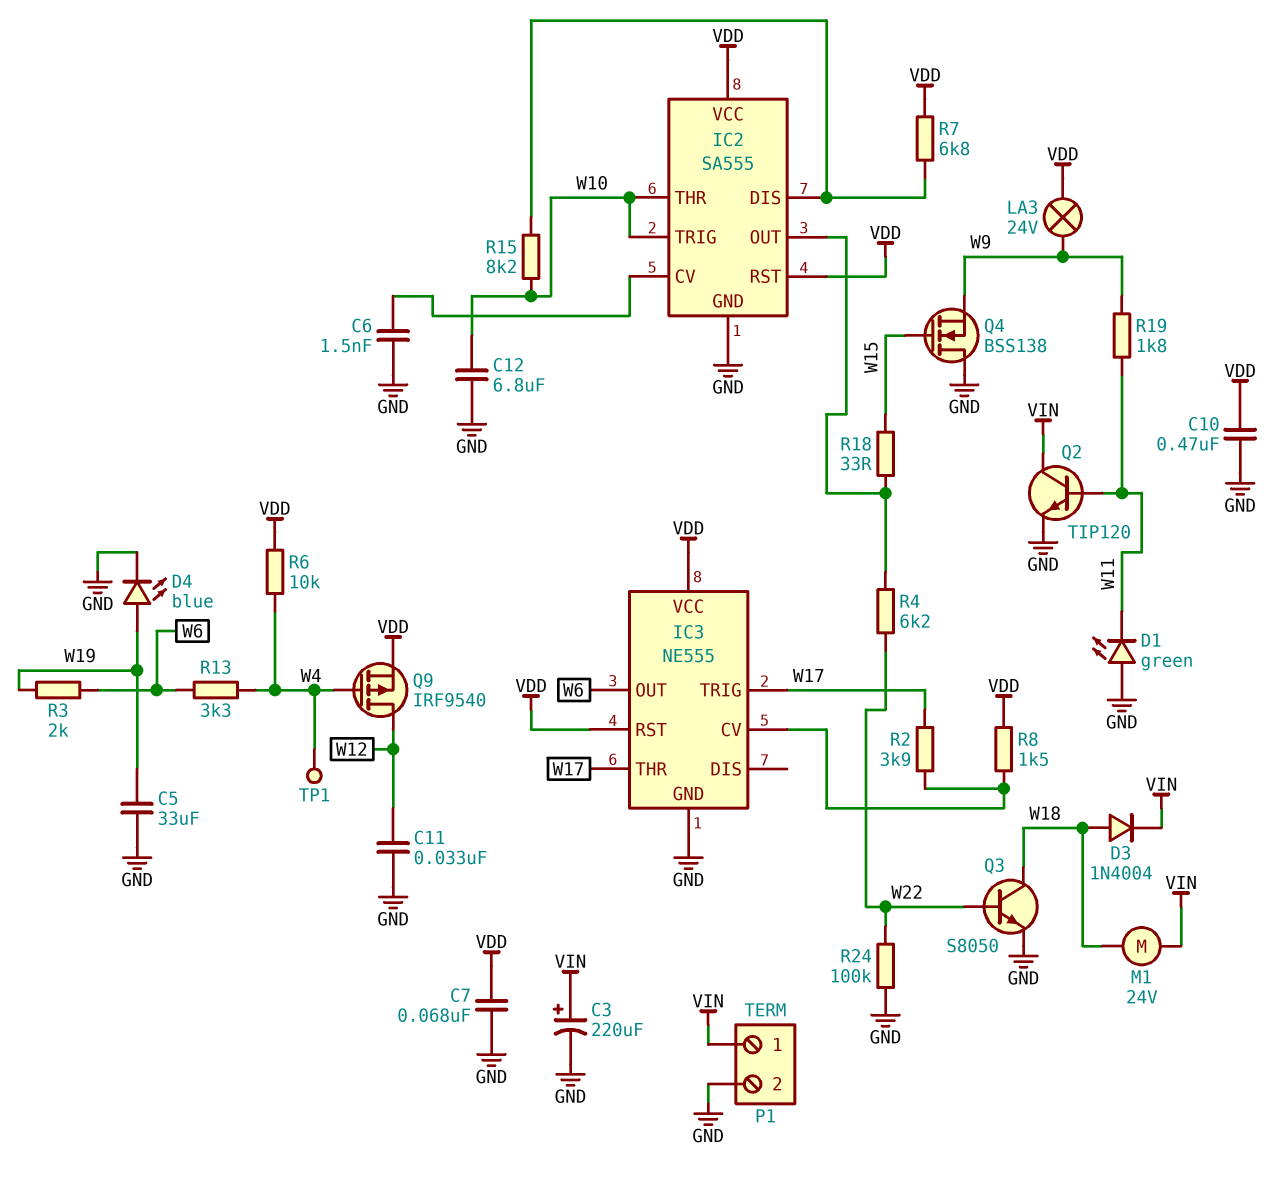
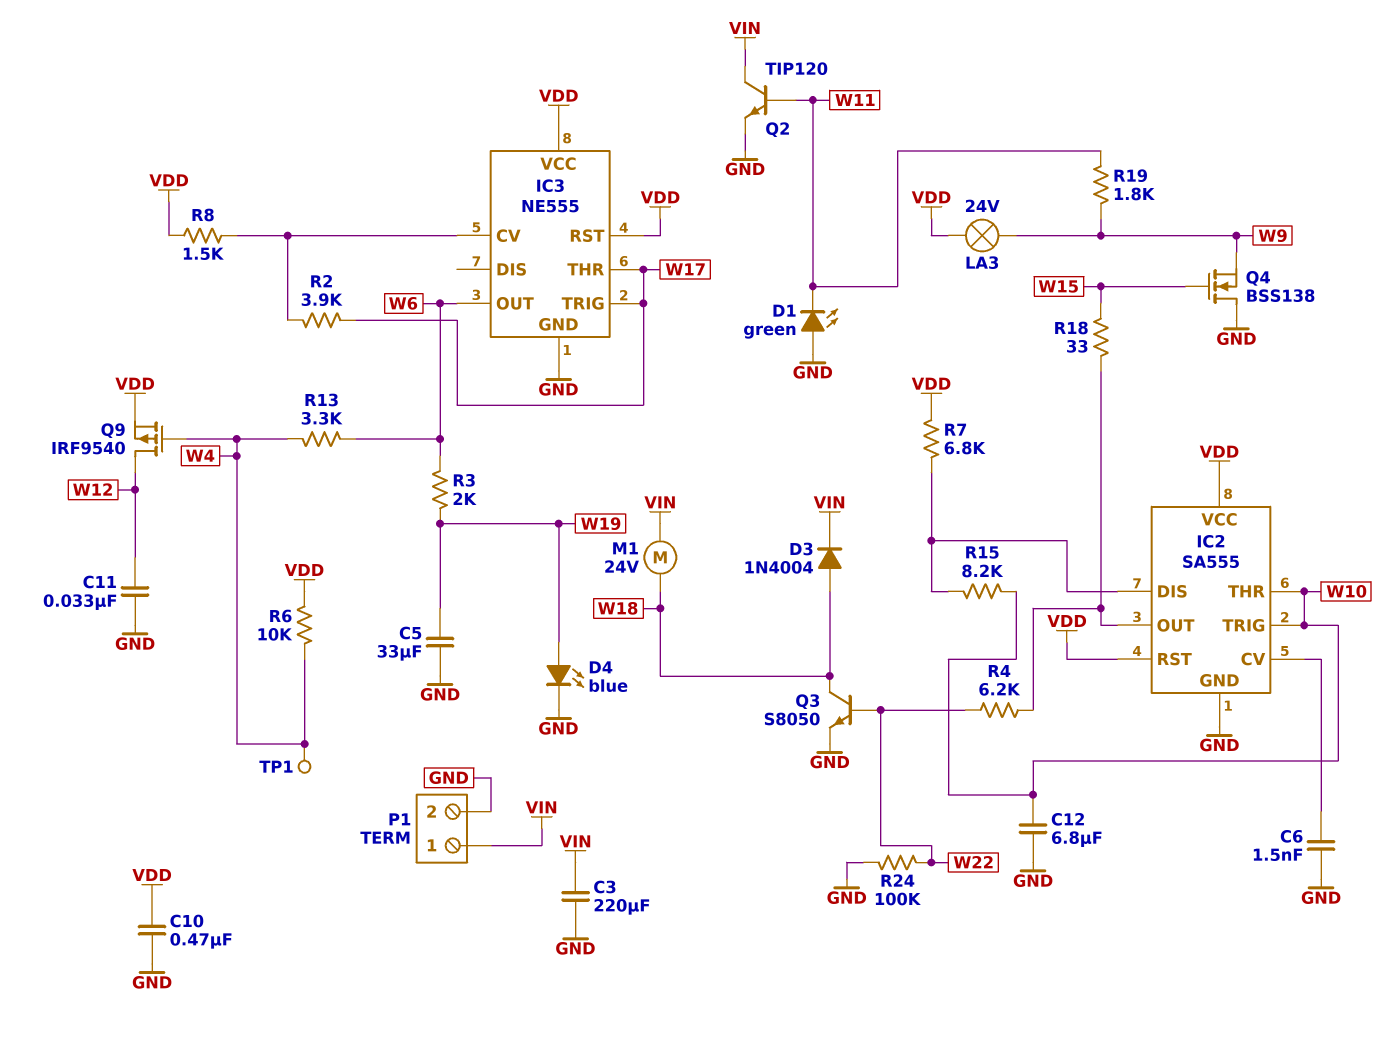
C3: 220uF (plus VIN, minus GND) -> 220uF (GND, VIN)
C7: 68nF (GND, VDD) -> none

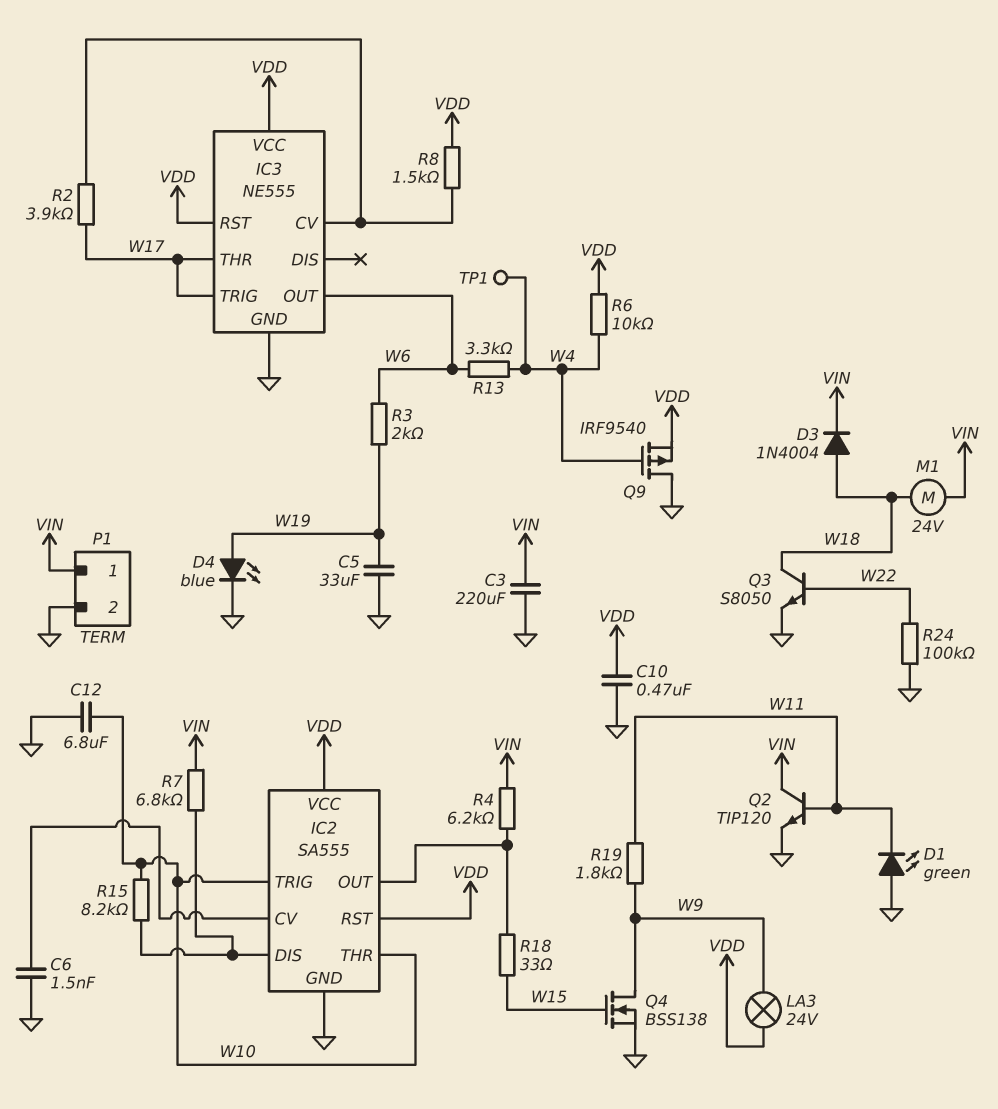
C11: 33nF (GND, W12) -> none
Q4: NMOS BSS138 (G W15, D GND, S W9) -> NMOS BSS138 (G W15, D W9, S GND)
Q9: PMOS IRF9540 (G W4, D W12, S VDD) -> PMOS IRF9540 (G W4, D GND, S VDD)
R4: 6.2k (IC2/OUT, W22) -> 6.2k (IC2/OUT, VIN)
R7: 6.8k (IC2/DIS, VDD) -> 6.8k (IC2/DIS, VIN)

